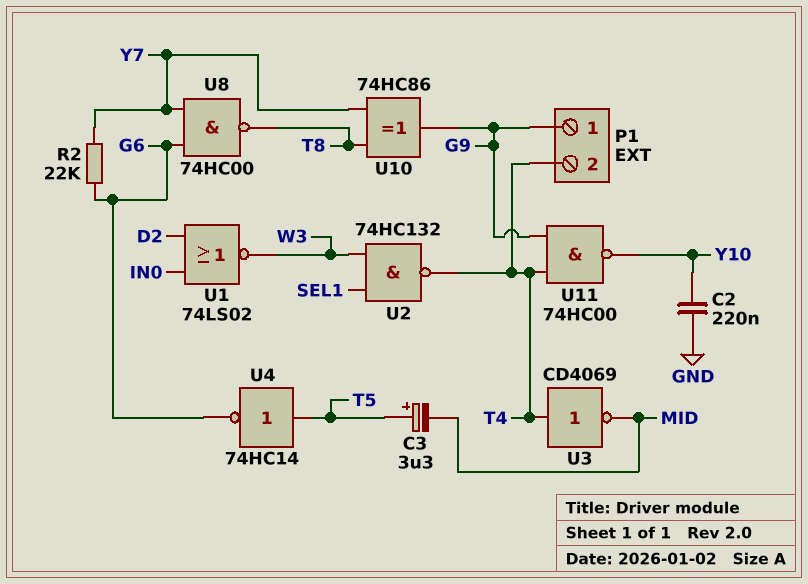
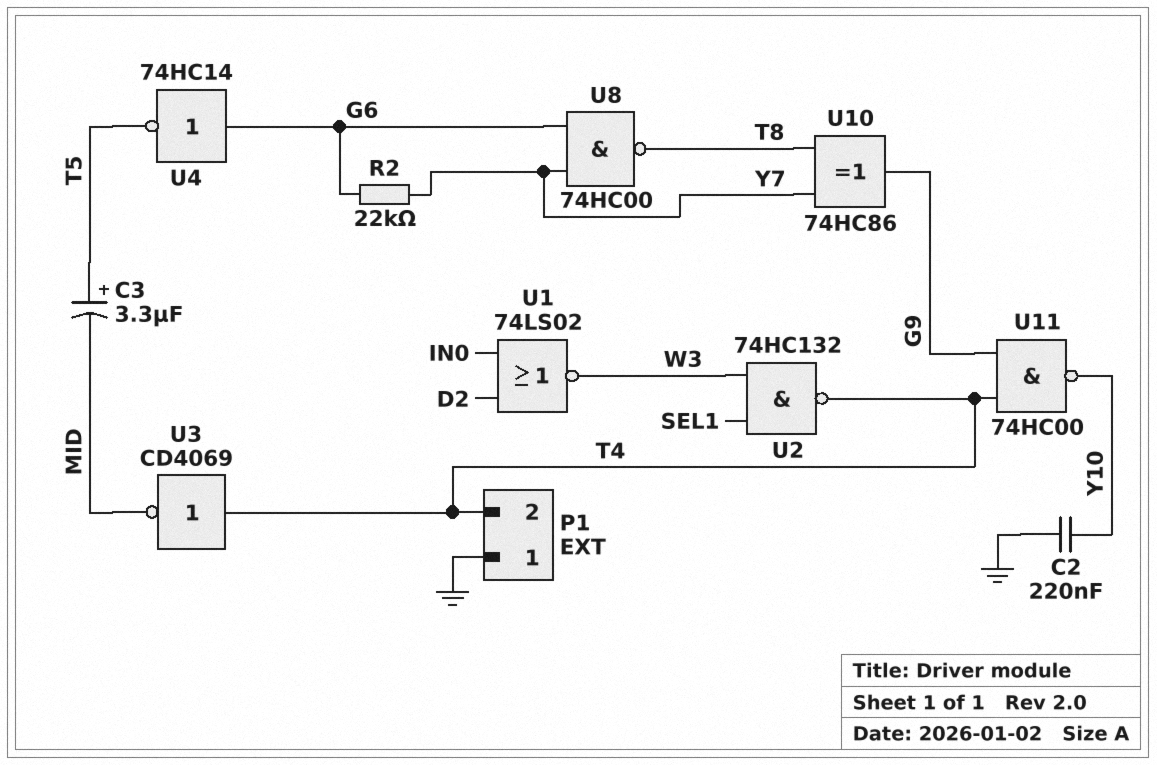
P1 pin 1: G9 -> GND
U4: NOT 74HC14 (in T5, out G6) -> NOT 74HC14 (in G6, out T5)

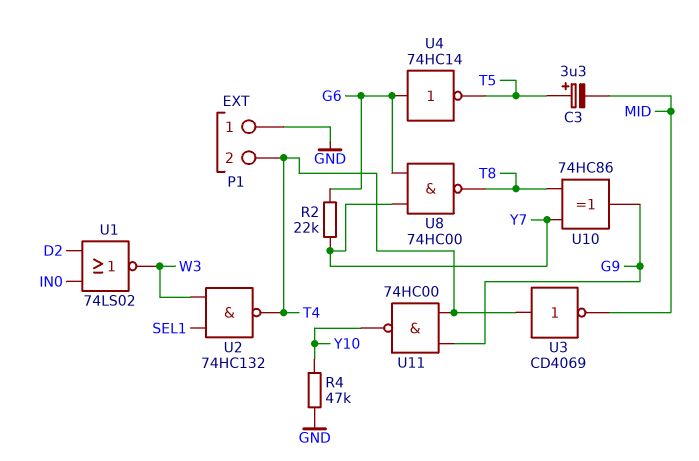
C2: 220nF (GND, Y10) -> none
R4: none -> 47k (GND, Y10)

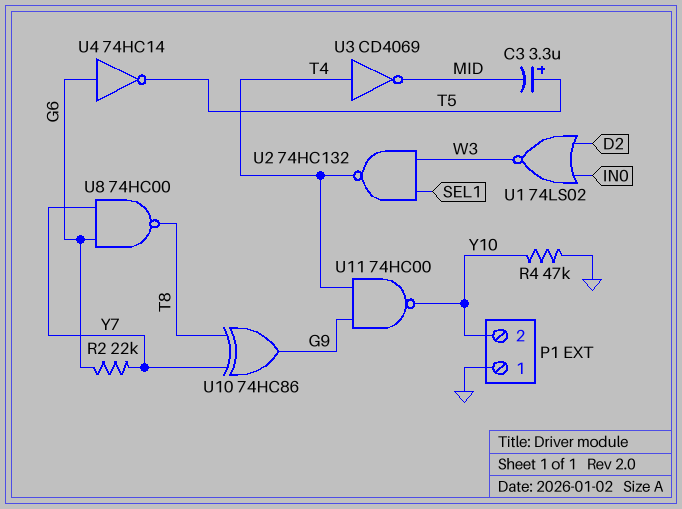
P1 pin 2: T4 -> Y10

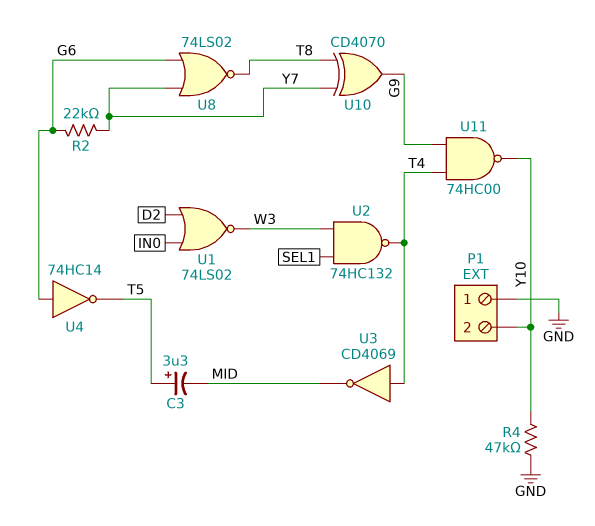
U8: NAND 74HC00 (in G6, in Y7, out T8) -> NOR 74LS02 (in G6, in Y7, out T8)
U10: XOR 74HC86 (in T8, in Y7, out G9) -> XOR CD4070 (in T8, in Y7, out G9)

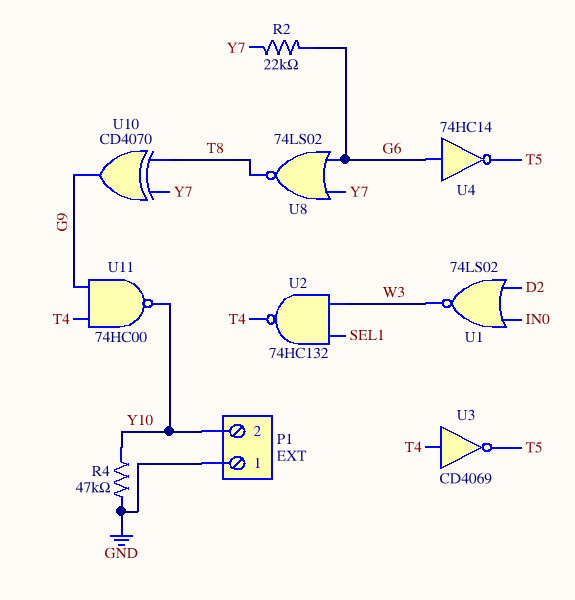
C3: 3.3uF (plus T5, minus MID) -> none
U3: NOT CD4069 (in T4, out MID) -> NOT CD4069 (in T4, out T5)

